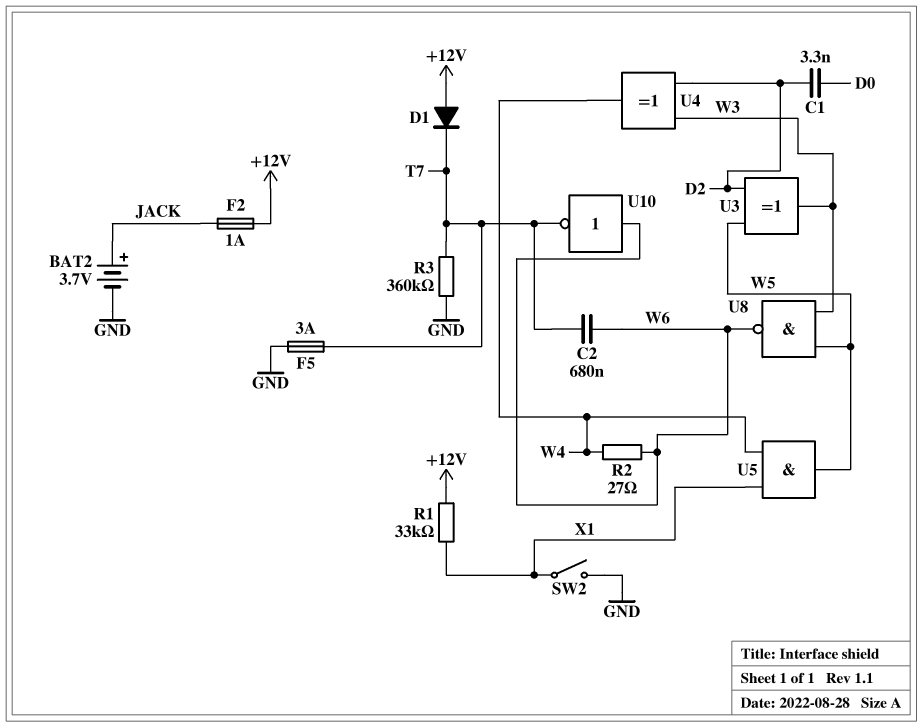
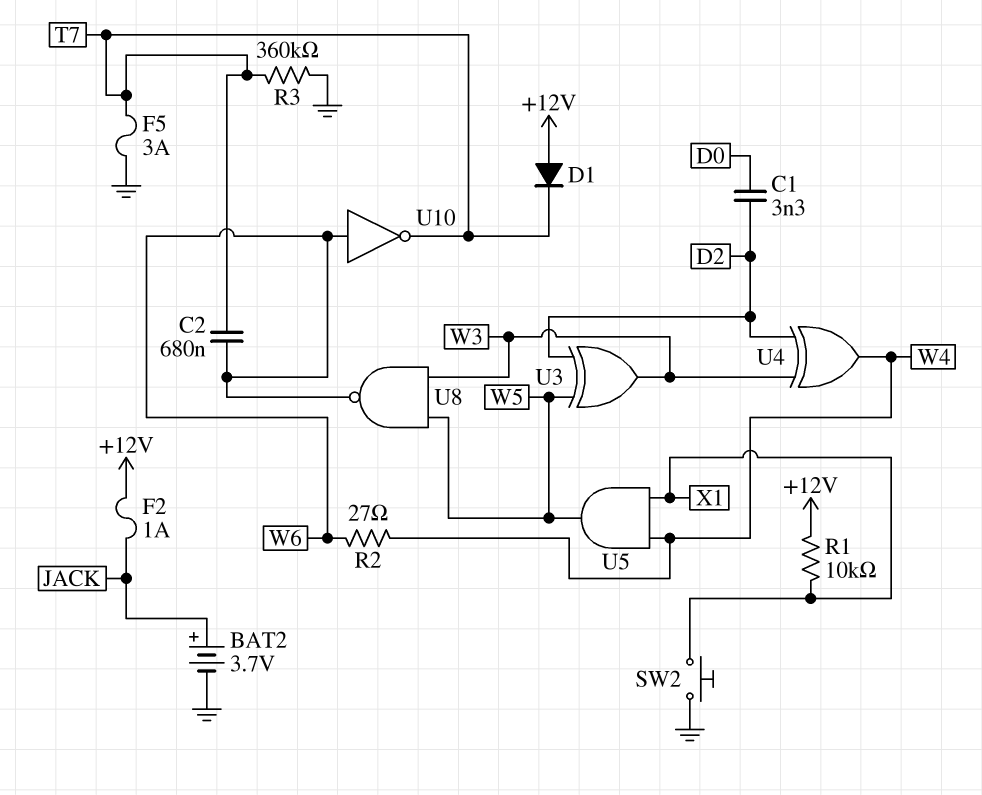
R1: 33k (+12V, X1) -> 10k (+12V, X1)
SW2: switch (GND, X1) -> button (GND, X1)

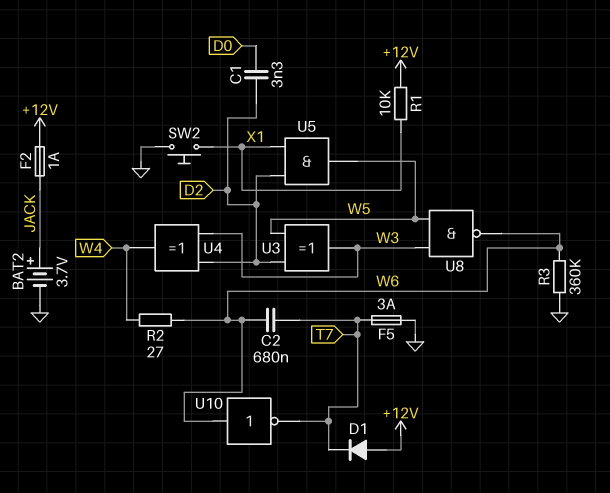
R3: 360k (GND, T7) -> 360k (GND, W6)
U5: AND (in W4, in X1, out W5) -> AND (in D2, in X1, out W5)

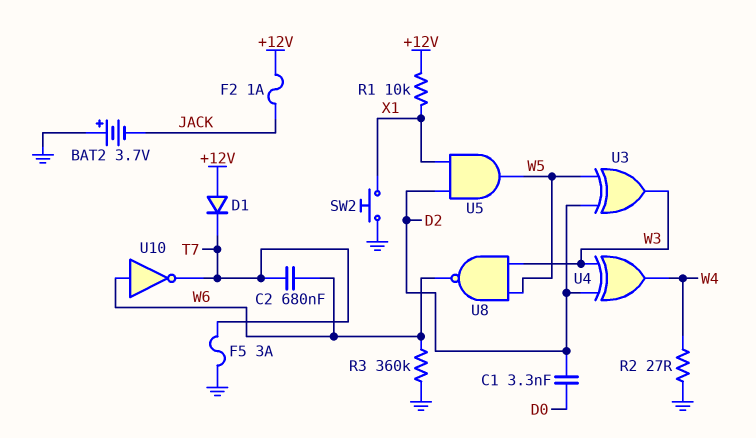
BAT2: 3.7V (plus JACK, minus GND) -> 3.7V (plus GND, minus JACK)
R2: 27 (W4, W6) -> 27 (GND, W4)

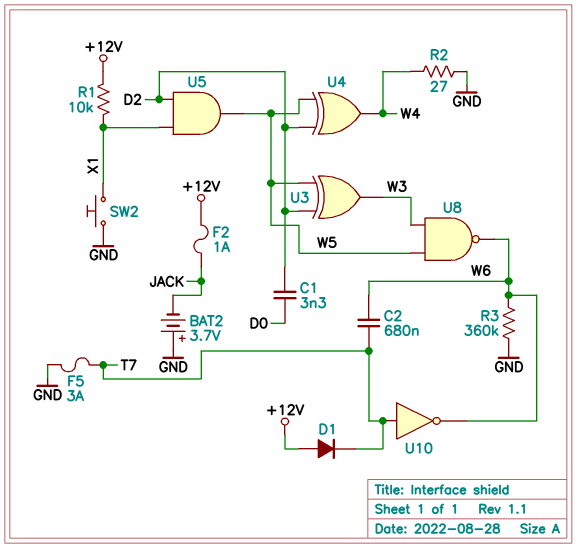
U4: XOR (in D2, in W3, out W4) -> XOR (in D2, in W5, out W4)
U10: NOT (in W6, out T7) -> NOT (in T7, out W6)

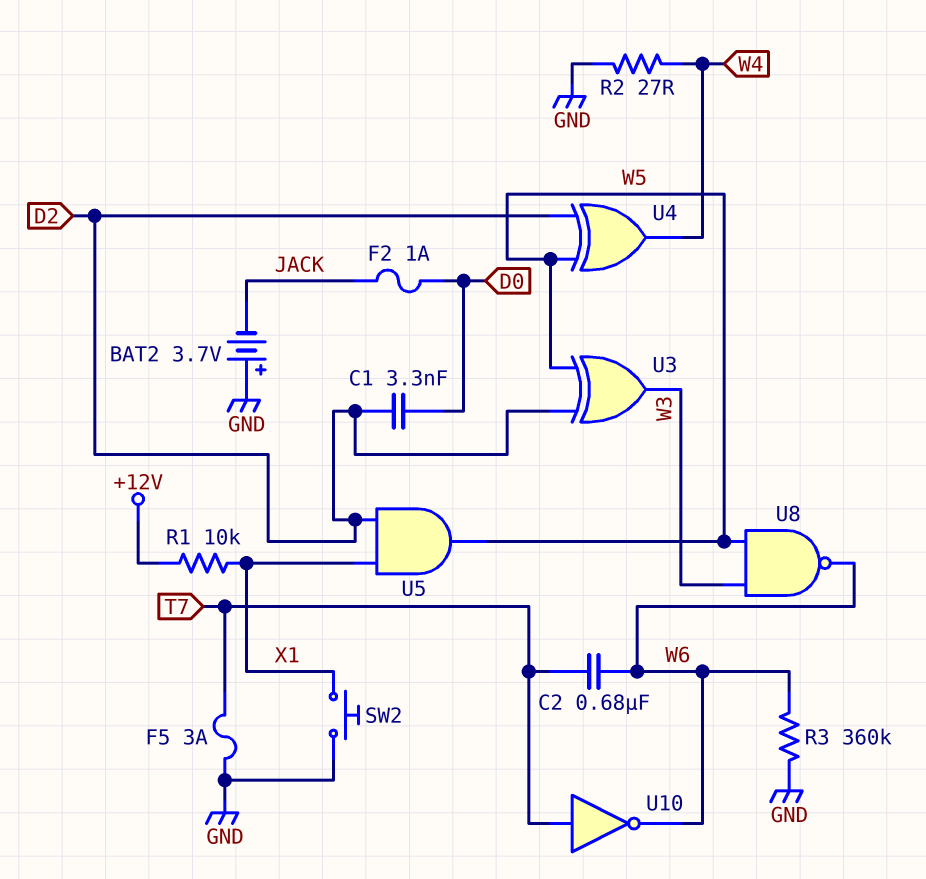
D1: diode (A +12V, K T7) -> none
F2: 1A (+12V, JACK) -> 1A (D0, JACK)

